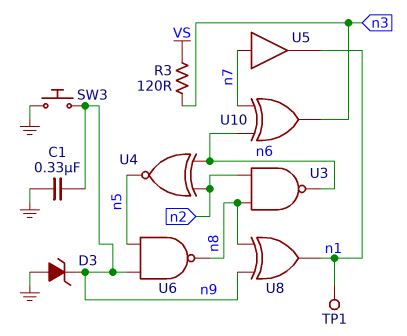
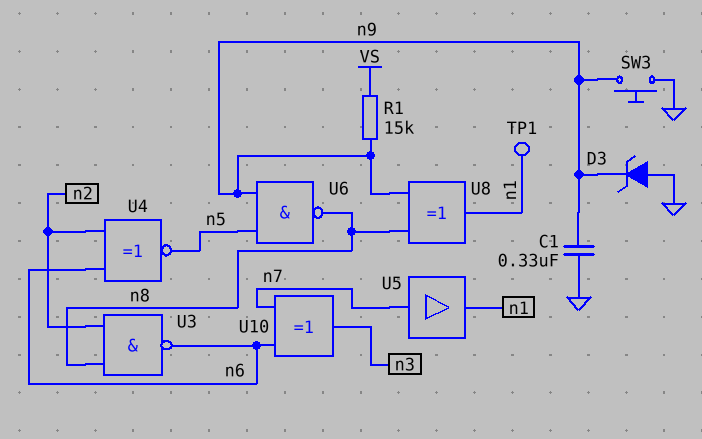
R1: none -> 15k (VS, n9)
R3: 120 (VS, n3) -> none

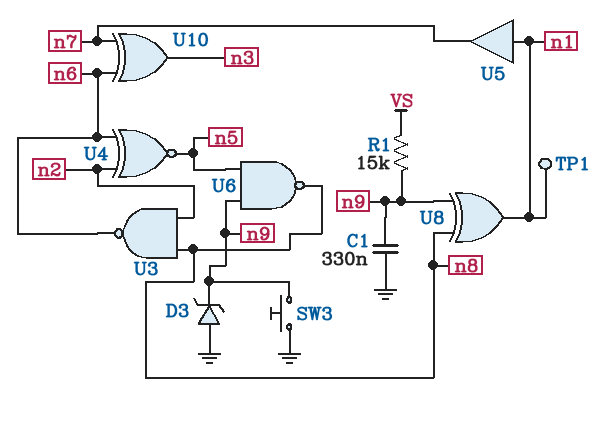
U5: buffer (in n7, out n1) -> buffer (in n1, out n7)

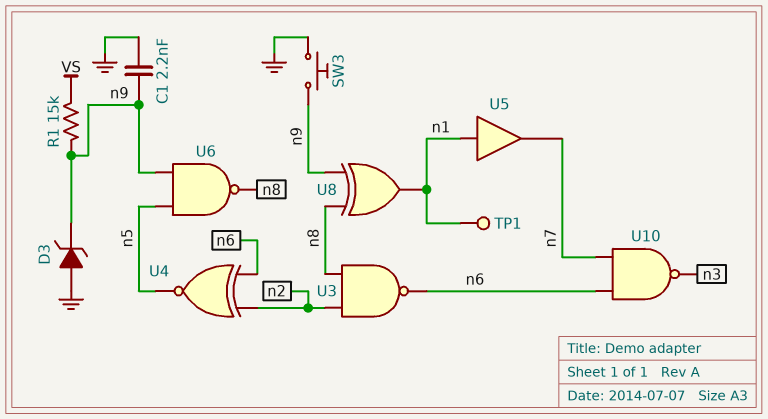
C1: 330nF (GND, n9) -> 2.2nF (GND, n9)
U10: XOR (in n6, in n7, out n3) -> NAND (in n6, in n7, out n3)

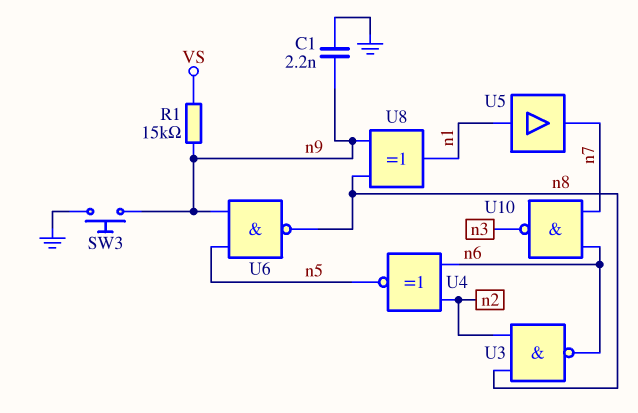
D3: zener (A GND, K n9) -> none
TP1: test point (n1) -> none

